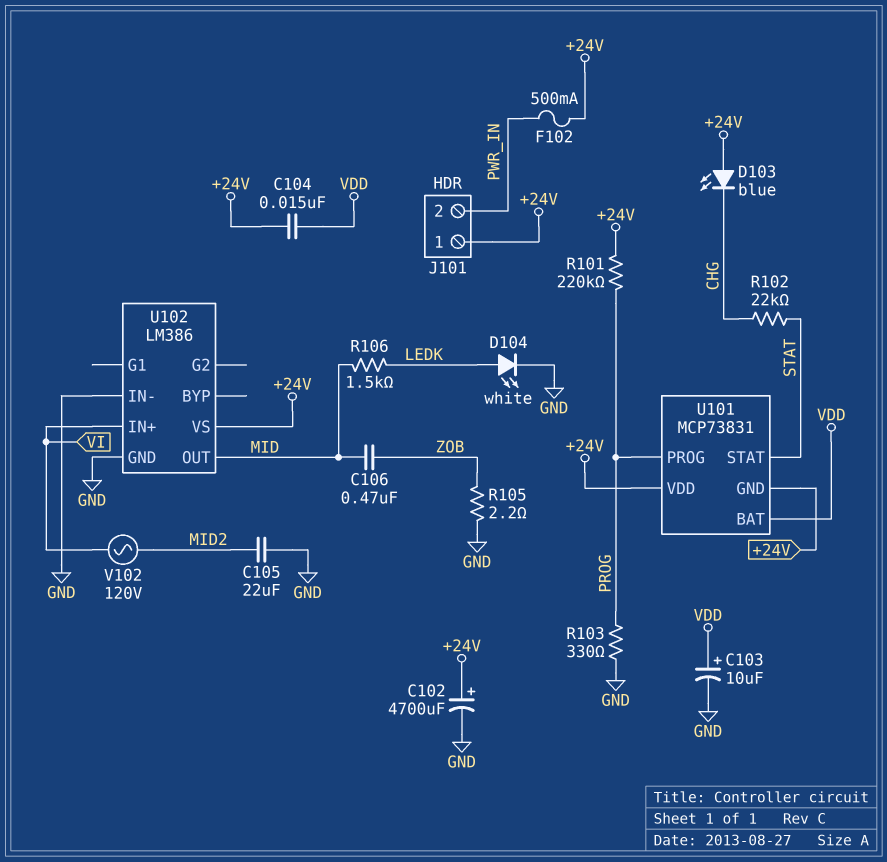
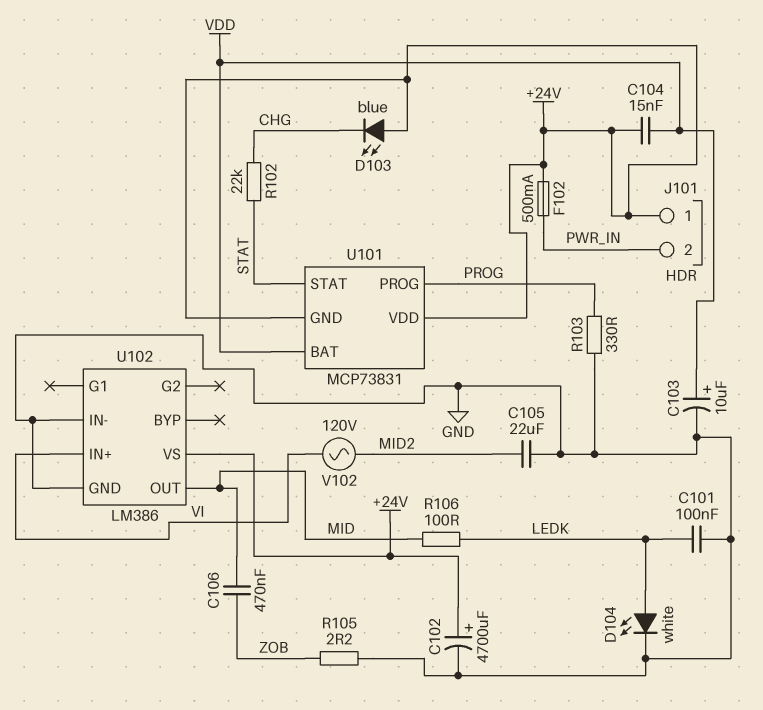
C101: none -> 100nF (GND, LEDK)
R101: 220k (+24V, PROG) -> none
R106: 1.5k (LEDK, MID) -> 100 (LEDK, MID)

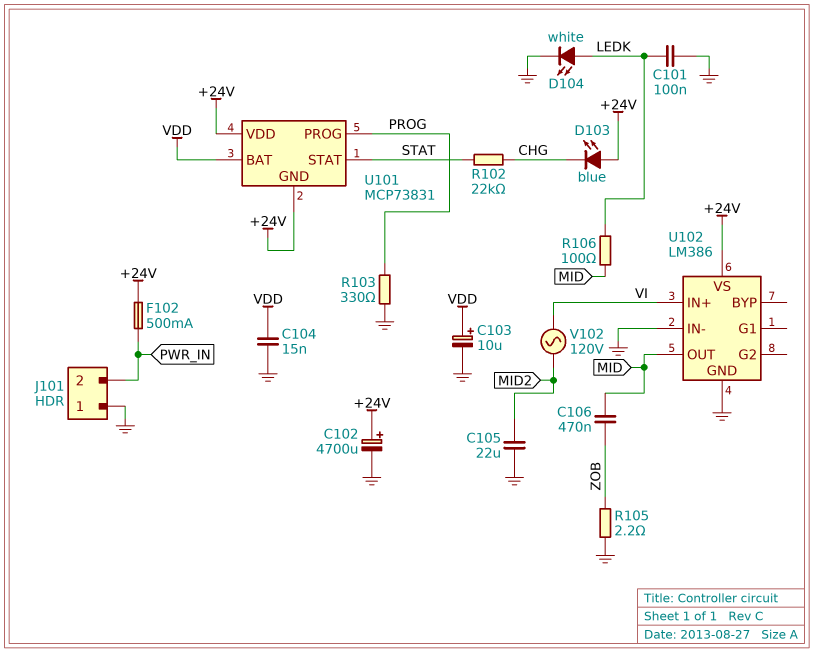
C104: 15nF (+24V, VDD) -> 15nF (GND, VDD)
J101 pin 1: +24V -> GND

